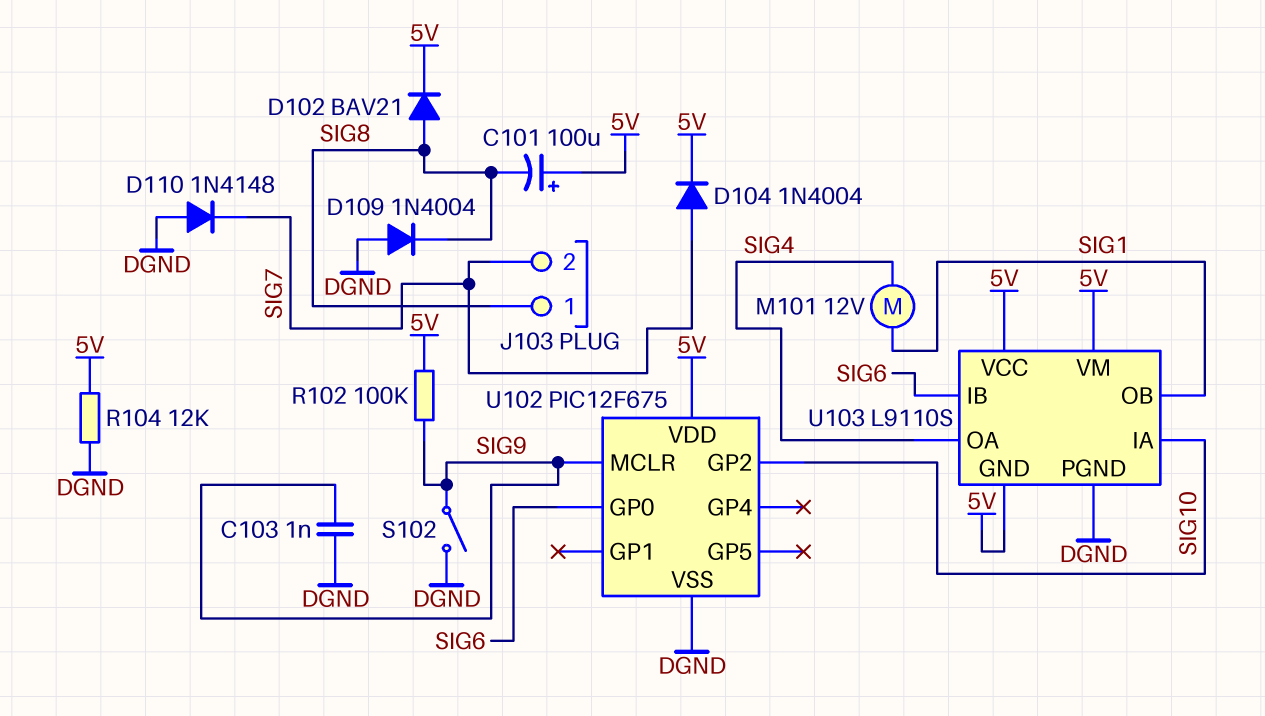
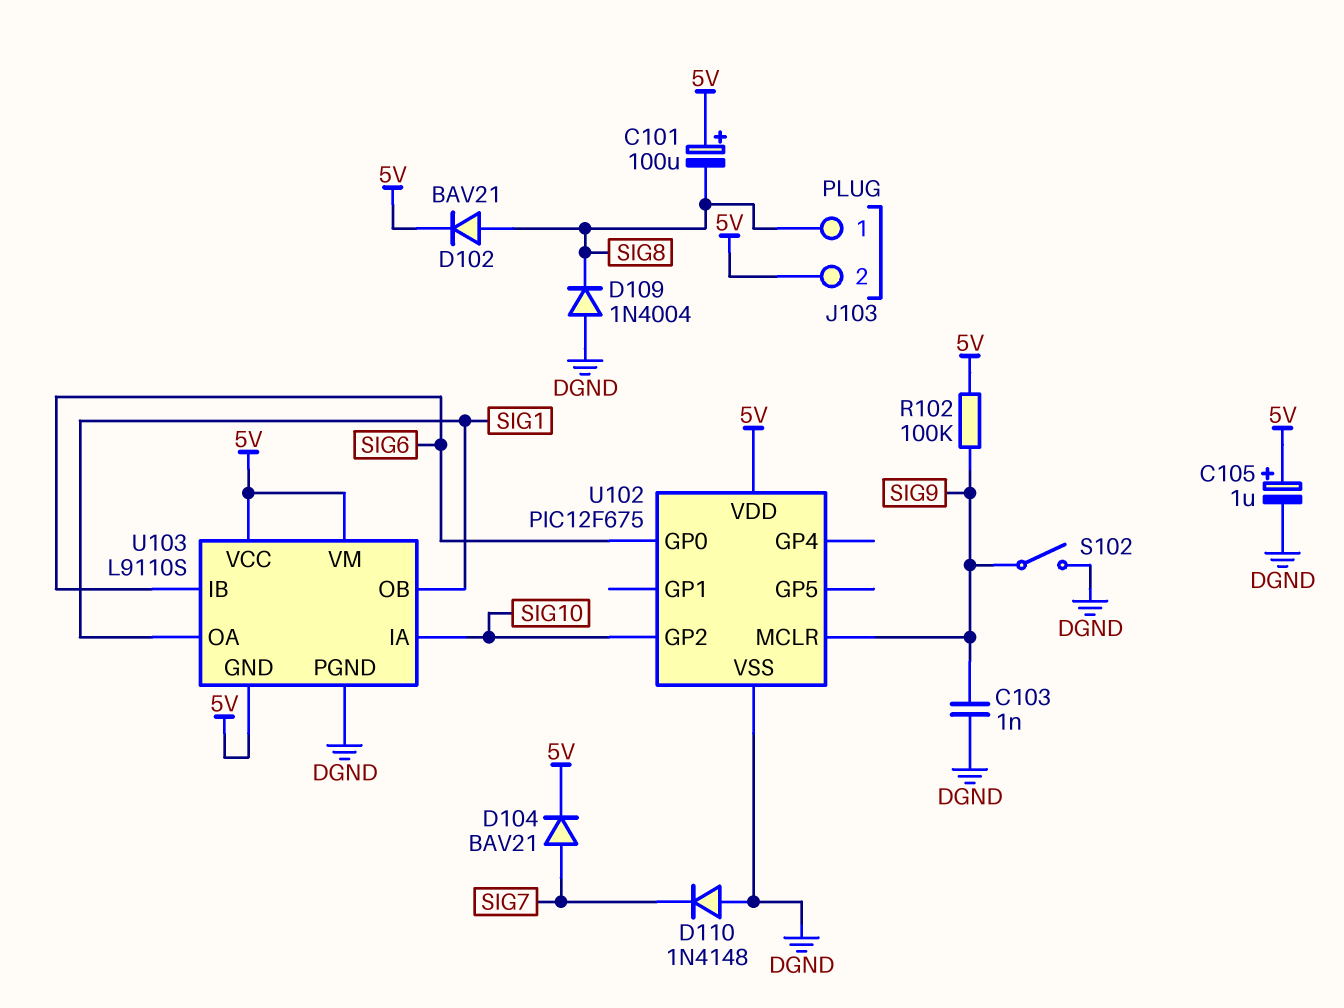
C105: none -> 1uF (plus 5V, minus DGND)
D104: diode 1N4004 (A SIG7, K 5V) -> diode BAV21 (A SIG7, K 5V)
J103 pin 2: SIG7 -> 5V
M101: motor 12V (SIG1, SIG4) -> none
R104: 12k (5V, DGND) -> none
U103 pin OA: SIG4 -> SIG1

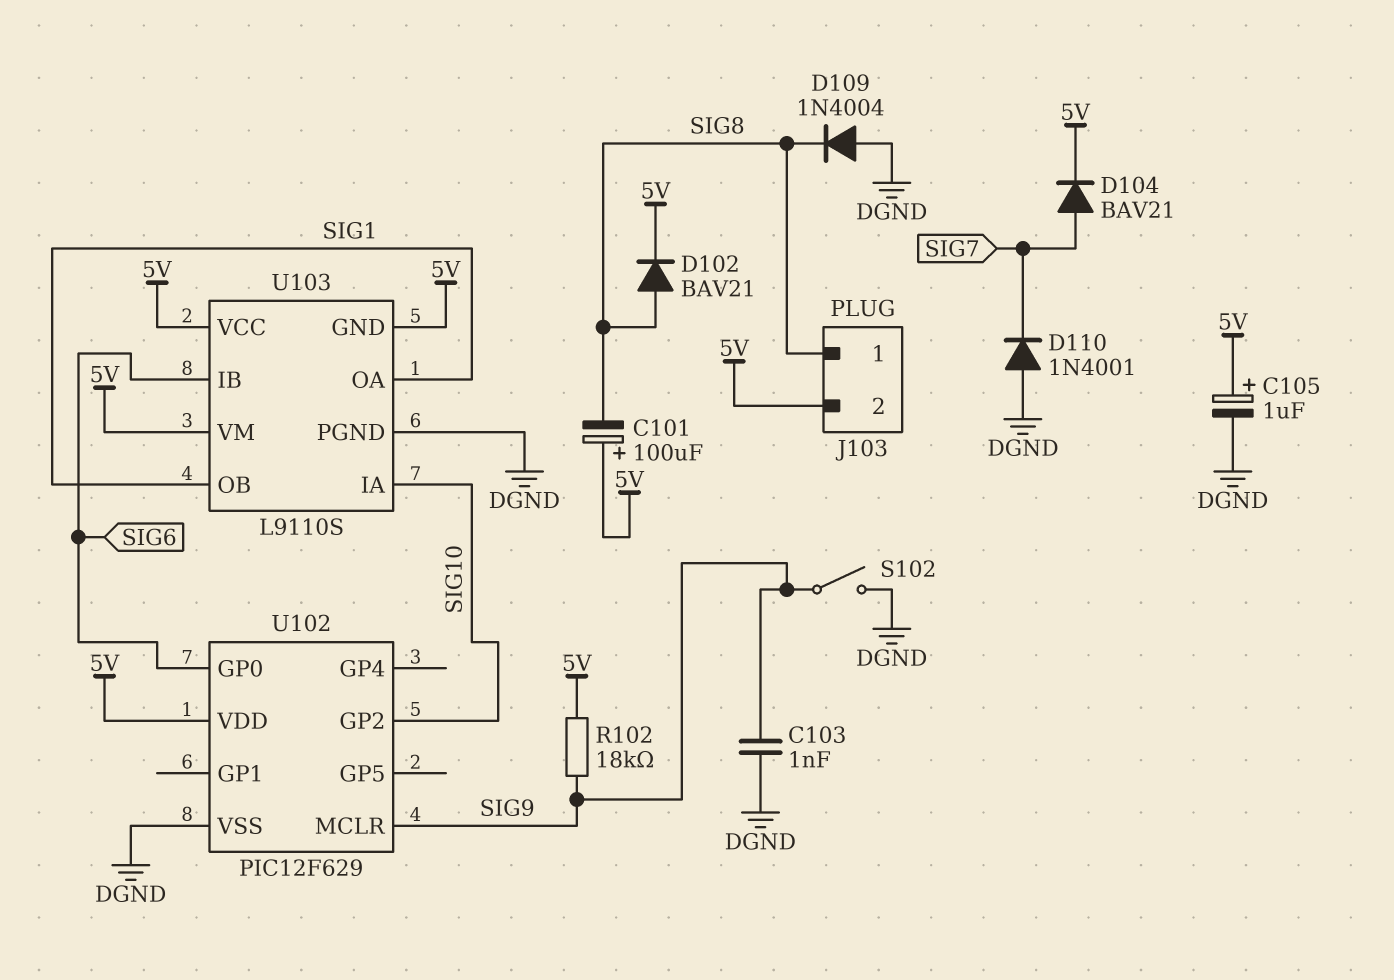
D110: diode 1N4148 (A DGND, K SIG7) -> diode 1N4001 (A DGND, K SIG7)
R102: 100k (5V, SIG9) -> 18k (5V, SIG9)
U102: PIC12F675 -> PIC12F629

